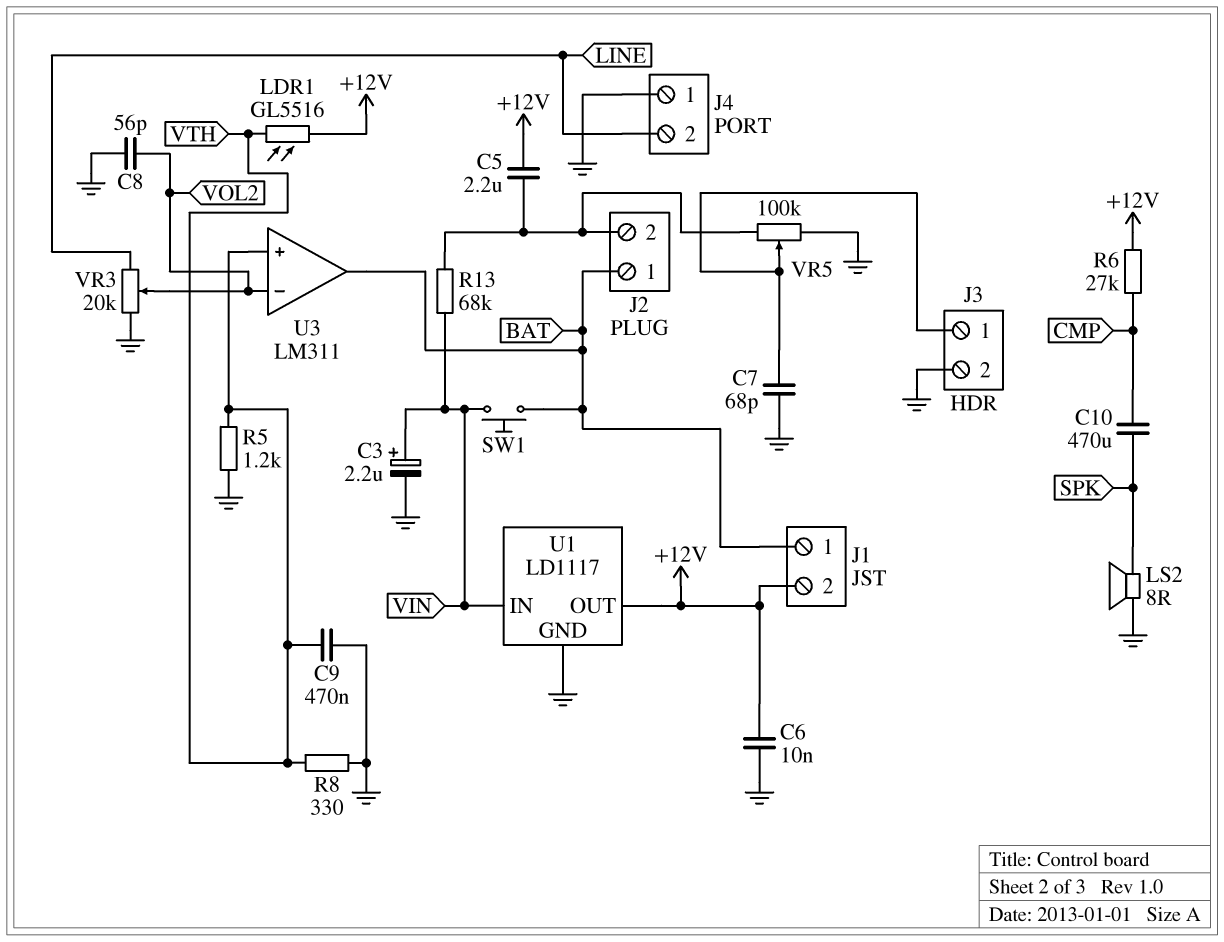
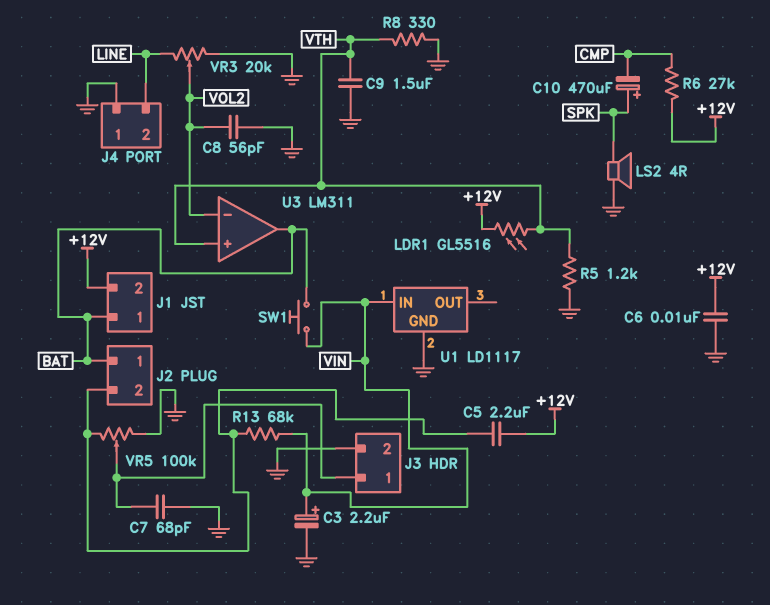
C9: 470nF (GND, VTH) -> 1.5uF (GND, VTH)
C10: 470uF (CMP, SPK) -> 470uF (plus SPK, minus CMP)
LS2: speaker 8R (GND, SPK) -> speaker 4R (GND, SPK)
U1 pin OUT: +12V -> none

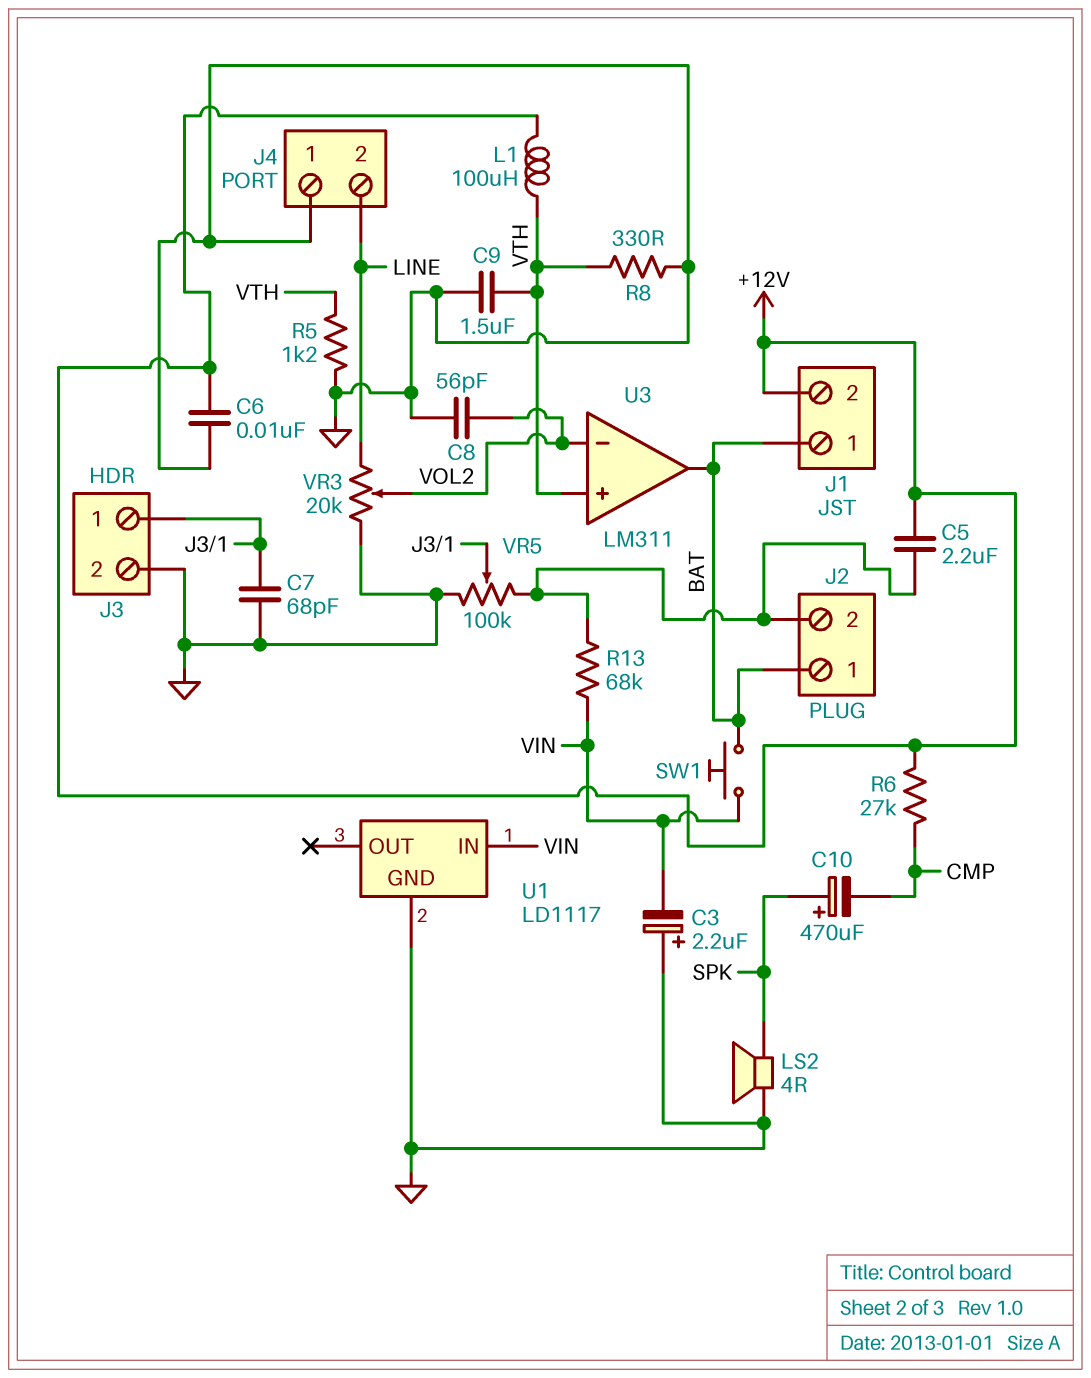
C3: 2.2uF (plus VIN, minus GND) -> 2.2uF (plus GND, minus VIN)
L1: none -> 100uH (+12V, VTH)
LDR1: GL5516 (+12V, VTH) -> none

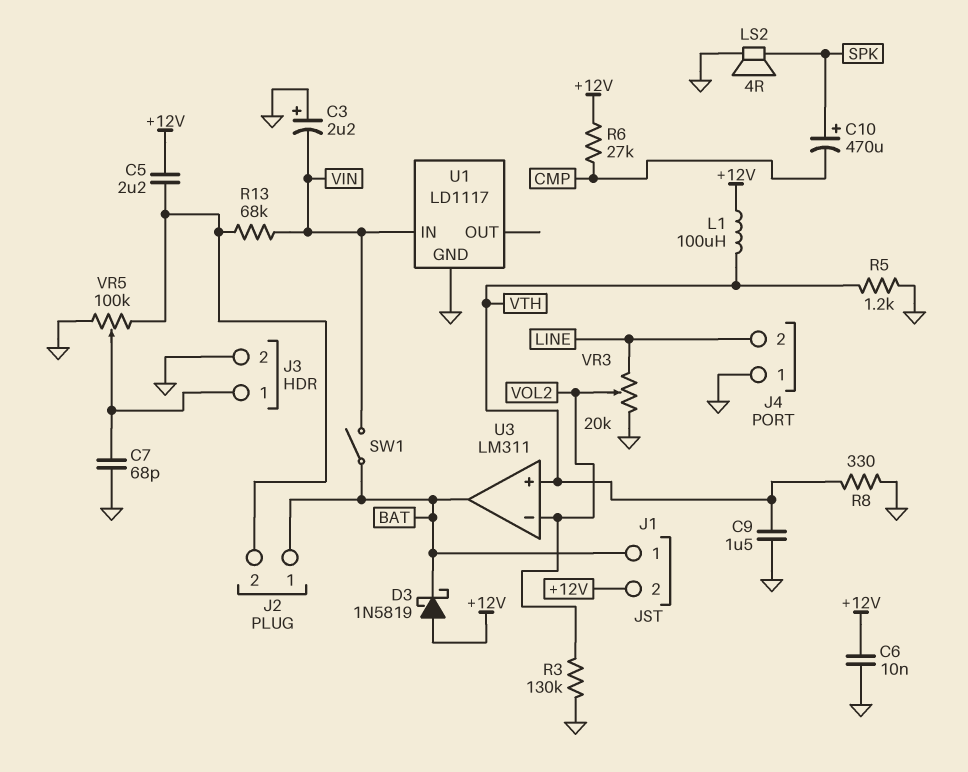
C8: 56pF (GND, VOL2) -> none
D3: none -> schottky 1N5819 (A +12V, K BAT)
R3: none -> 130k (GND, VOL2)
SW1: button (BAT, VIN) -> switch (BAT, VIN)

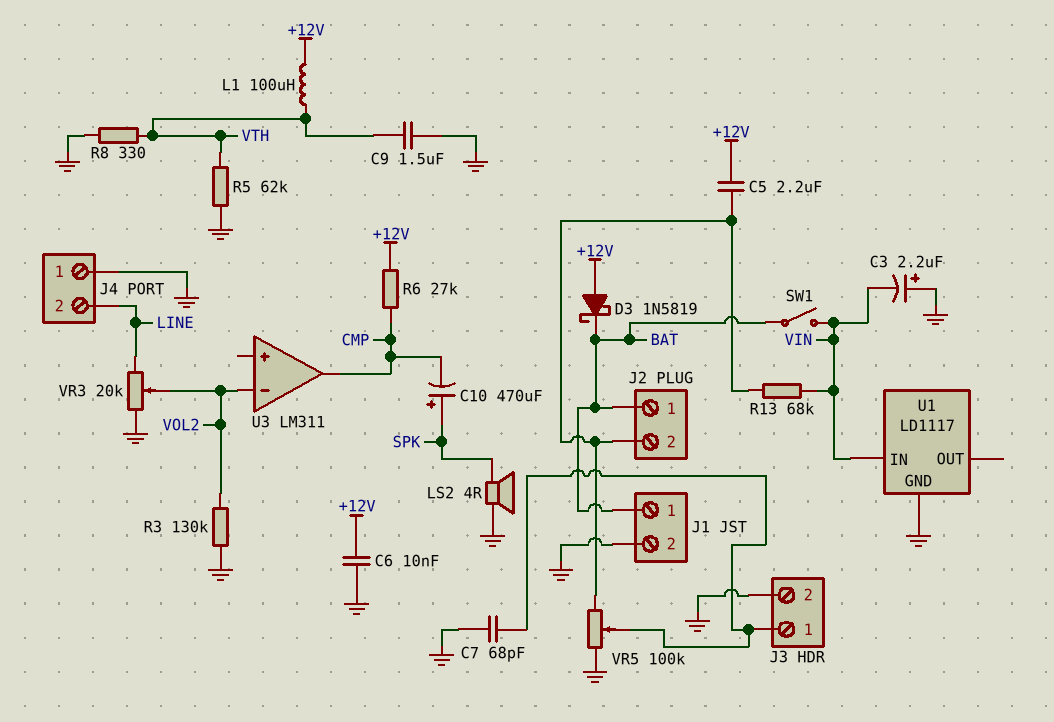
J1 pin 2: +12V -> GND
R5: 1.2k (GND, VTH) -> 62k (GND, VTH)
U3 pin in+: VTH -> none
U3 pin out: BAT -> CMP

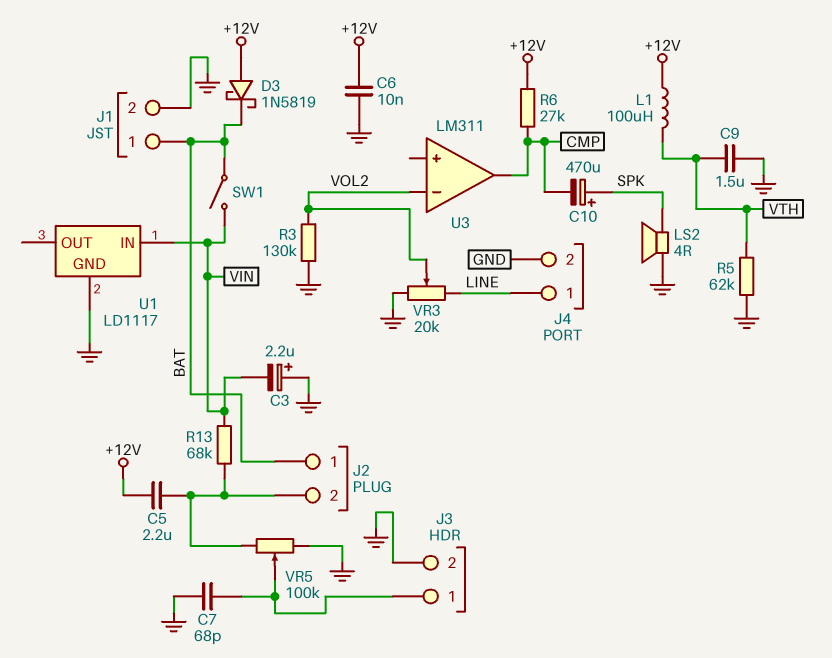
J4 pin 1: GND -> LINE
J4 pin 2: LINE -> GND
R8: 330 (GND, VTH) -> none

